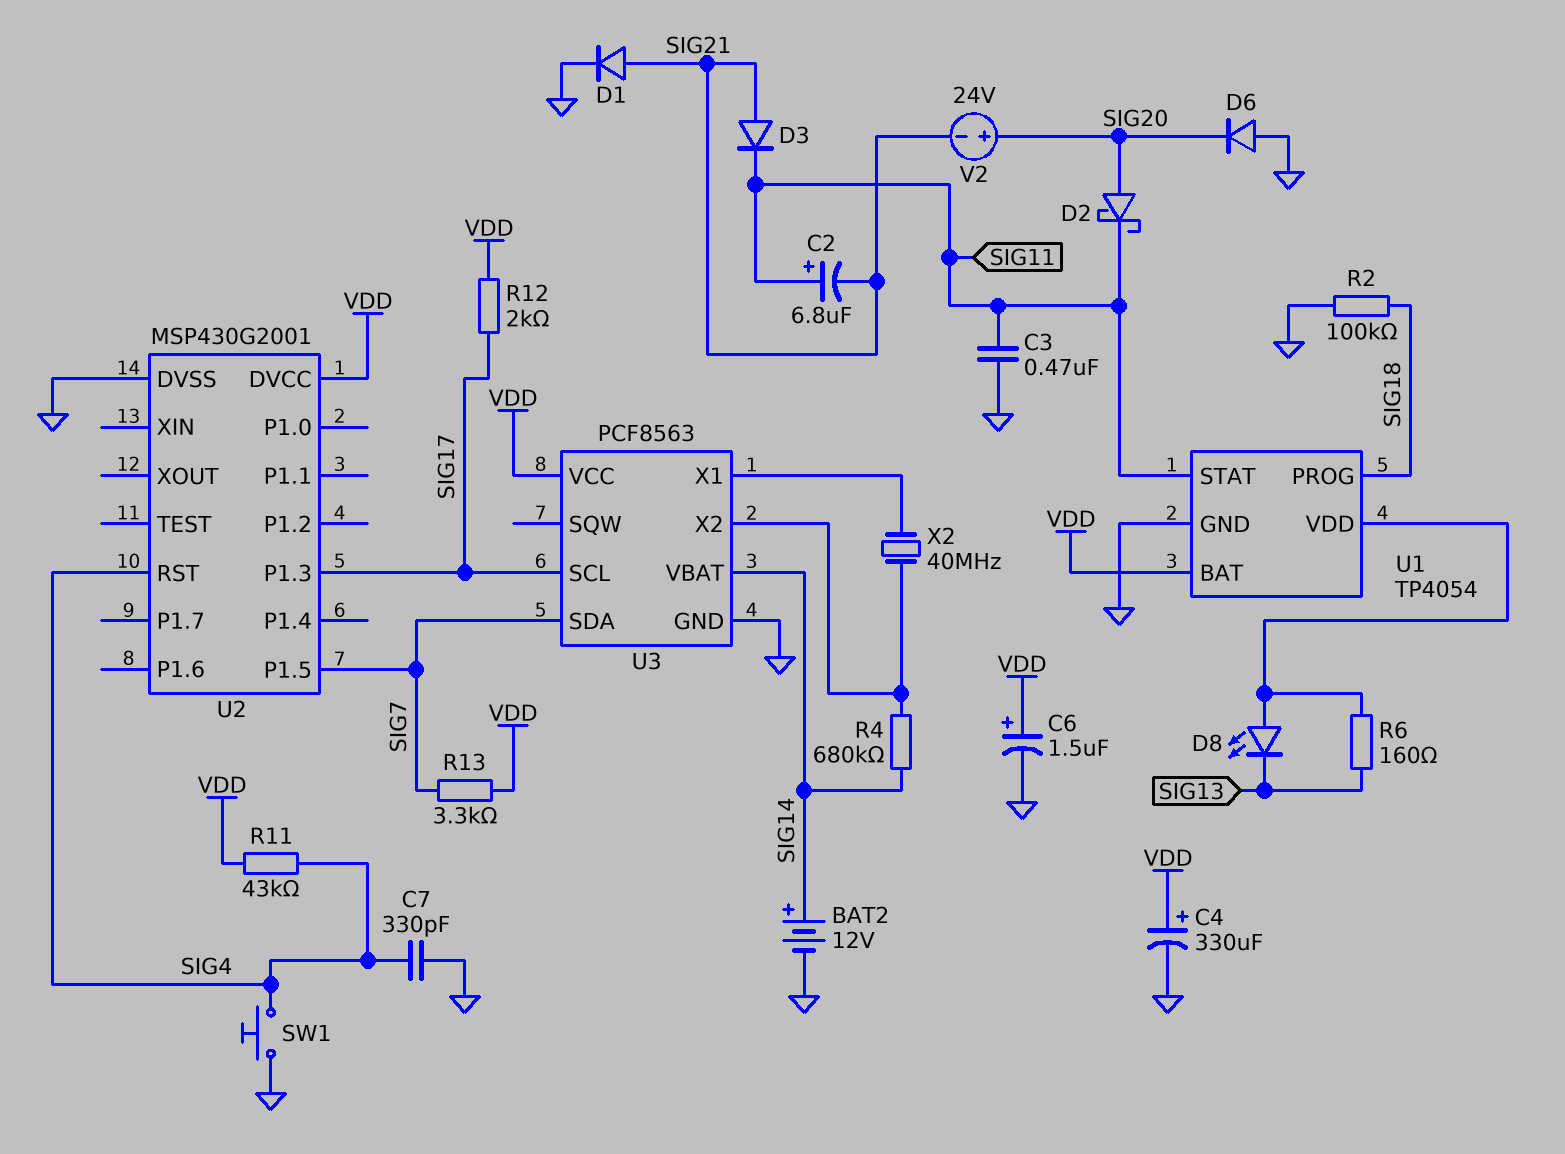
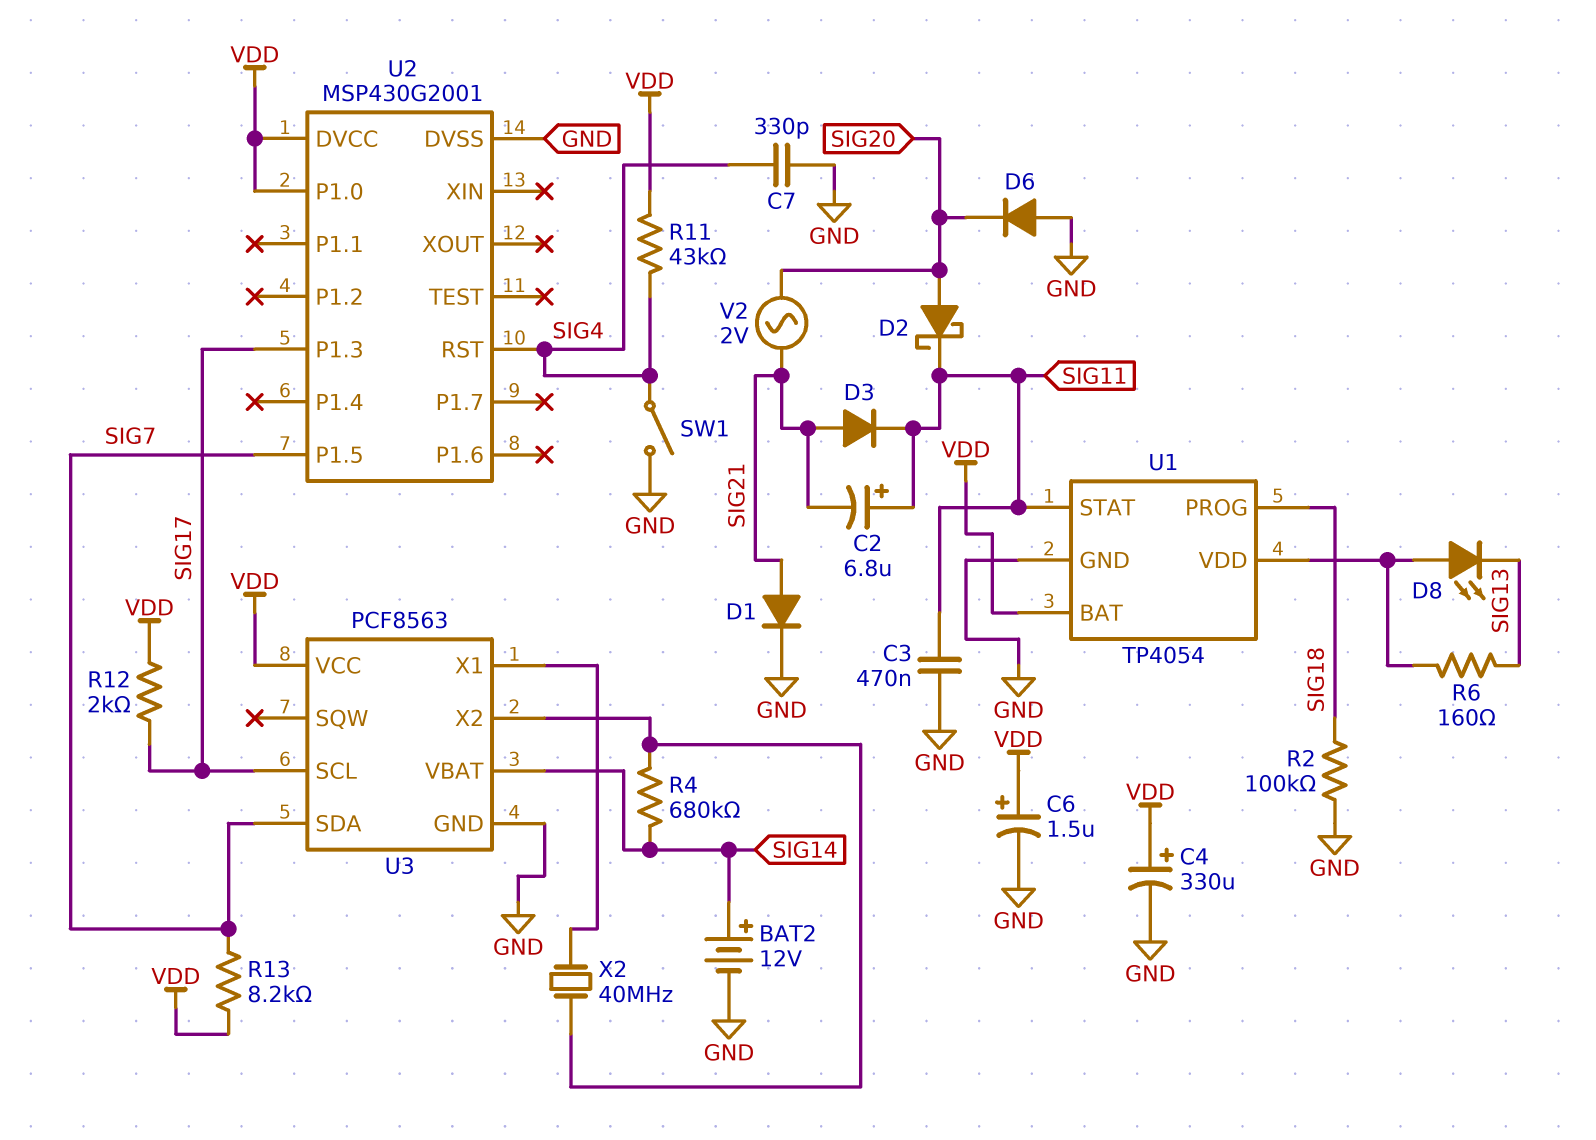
R13: 3.3k (SIG7, VDD) -> 8.2k (SIG7, VDD)
SW1: button (GND, SIG4) -> switch (GND, SIG4)
U2 pin P1.0: none -> VDD
V2: 24V (plus SIG20, minus SIG21) -> AC 2V (SIG20, SIG21)

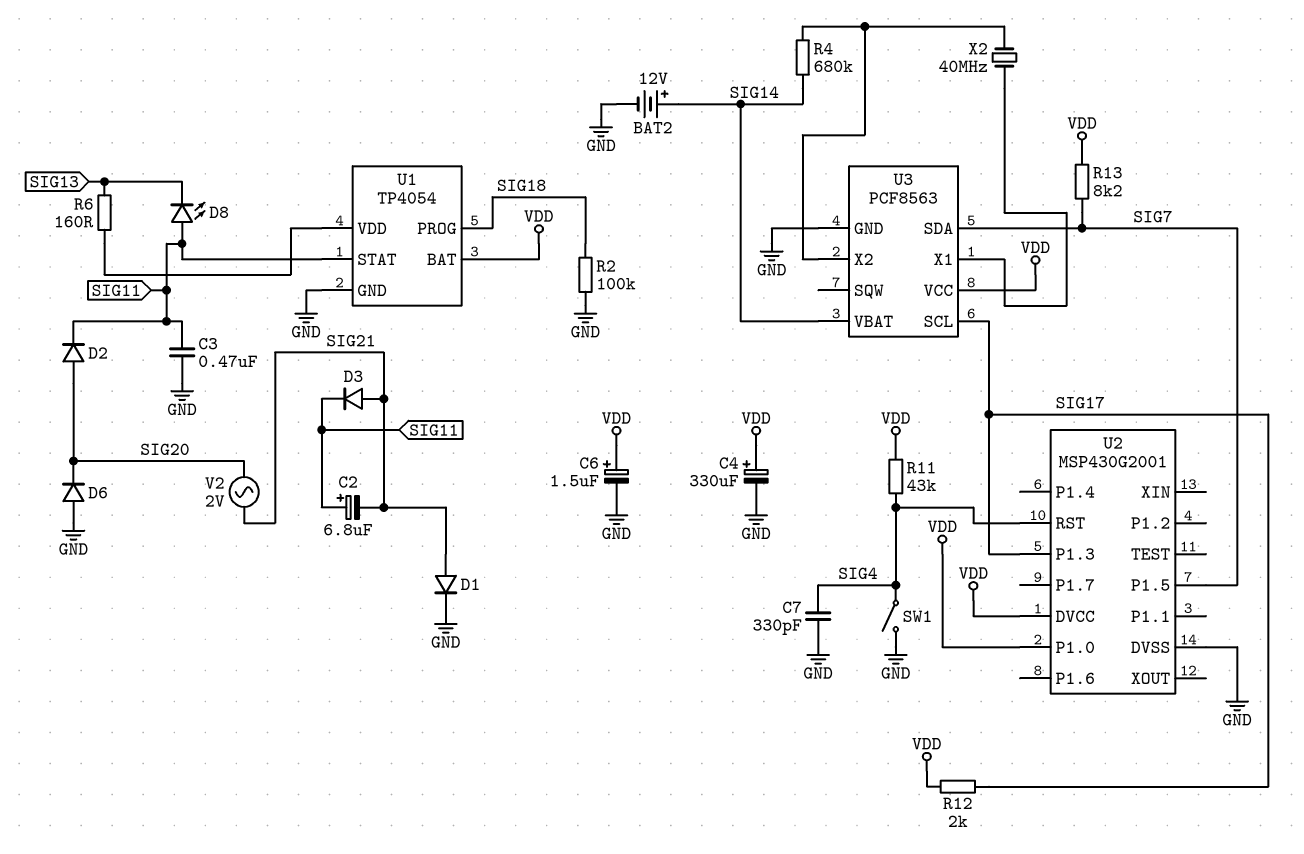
D2: schottky (A SIG20, K SIG11) -> diode (A SIG20, K SIG11)
D8: LED (A U1/VDD, K SIG13) -> LED (A SIG11, K SIG13)

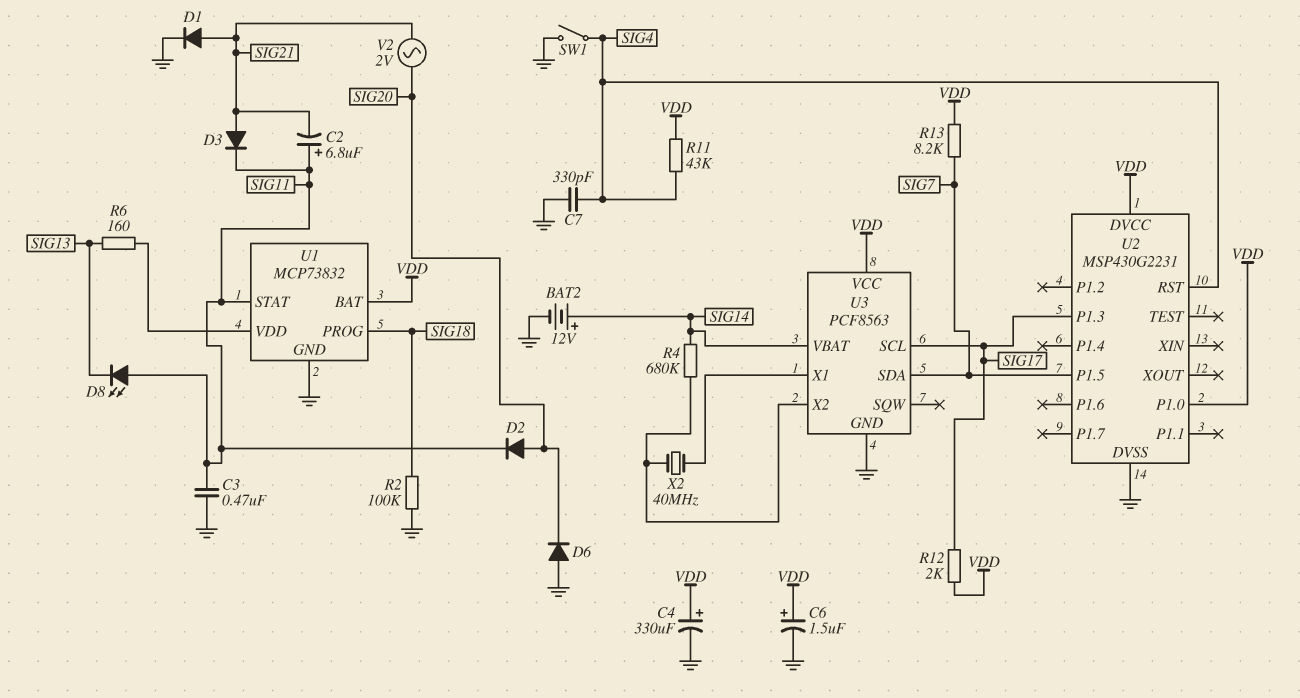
U1: TP4054 -> MCP73832
U2: MSP430G2001 -> MSP430G2231

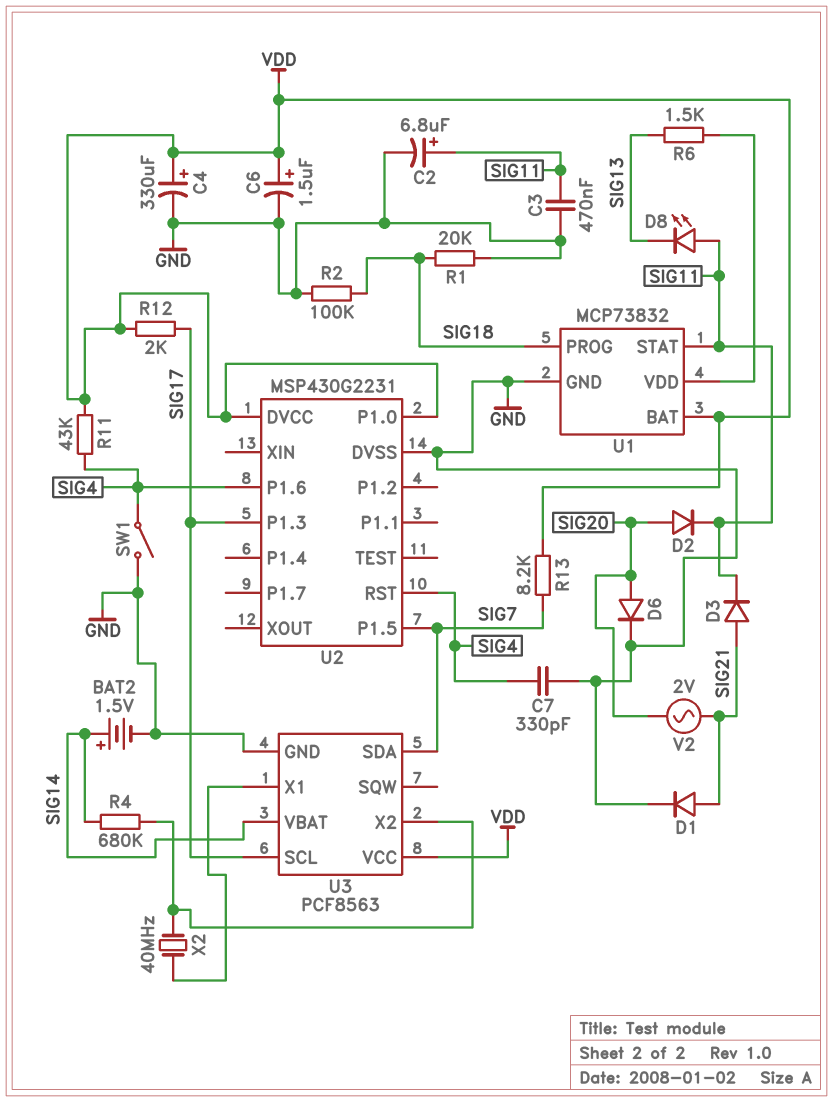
BAT2: 12V (plus SIG14, minus GND) -> 1.5V (plus SIG14, minus GND)
C2: 6.8uF (plus SIG11, minus SIG21) -> 6.8uF (plus SIG11, minus GND)
D6: diode (A GND, K SIG20) -> diode (A SIG20, K GND)
R1: none -> 20k (GND, SIG18)
R6: 160 (SIG13, U1/VDD) -> 1.5k (SIG13, U1/VDD)
U2 pin P1.6: none -> SIG4

